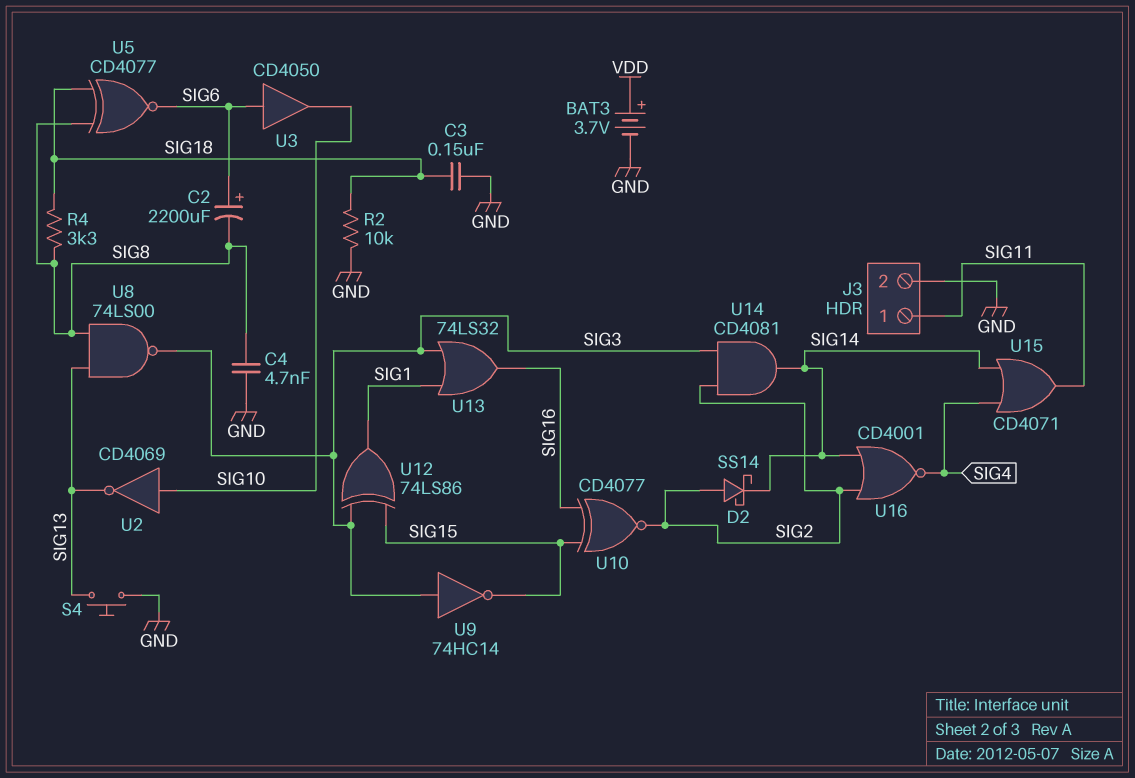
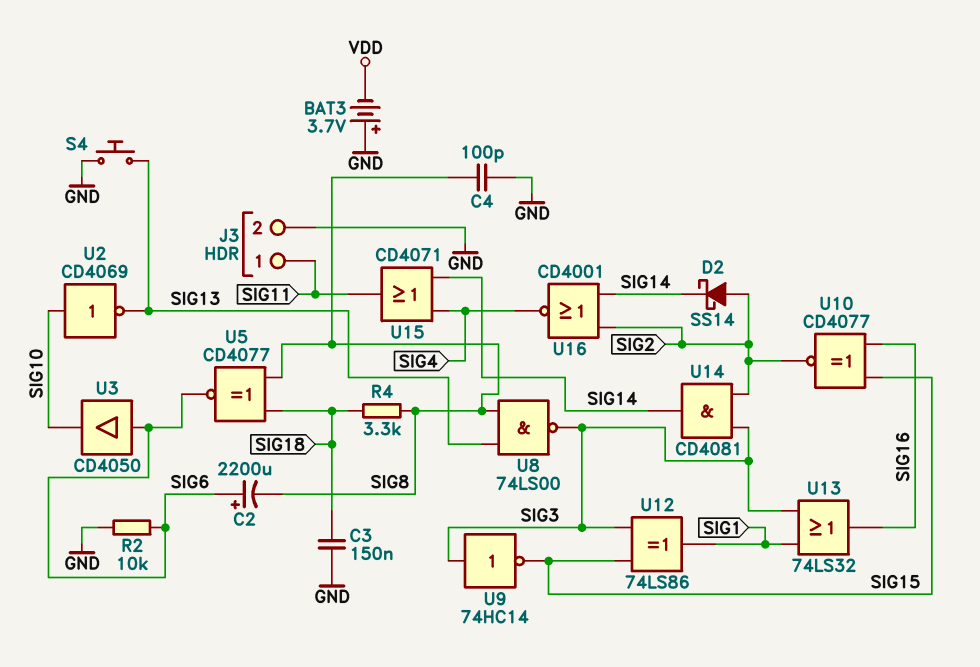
BAT3: 3.7V (plus VDD, minus GND) -> 3.7V (plus GND, minus VDD)
C4: 4.7nF (GND, SIG8) -> 100pF (GND, SIG8)
R2: 10k (GND, SIG18) -> 10k (GND, SIG6)

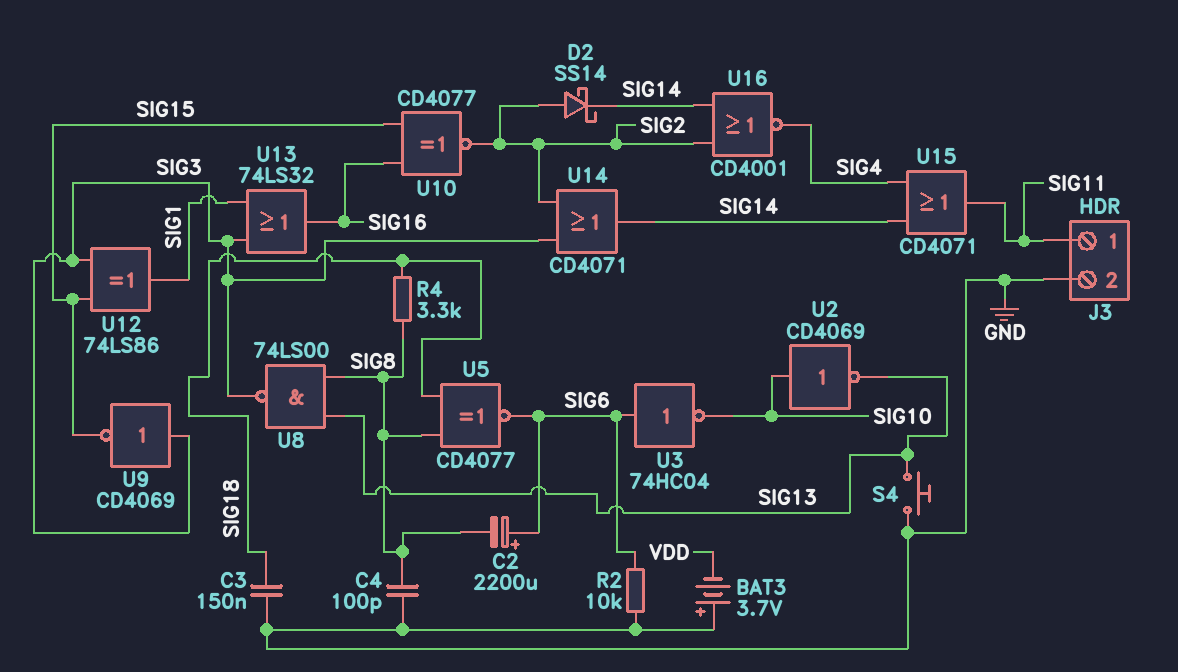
U3: buffer CD4050 (in SIG6, out SIG10) -> NOT 74HC04 (in SIG6, out SIG10)
U9: NOT 74HC14 (in SIG3, out SIG15) -> NOT CD4069 (in SIG3, out SIG15)
U14: AND CD4081 (in SIG2, in SIG3, out SIG14) -> OR CD4071 (in SIG2, in SIG3, out SIG14)

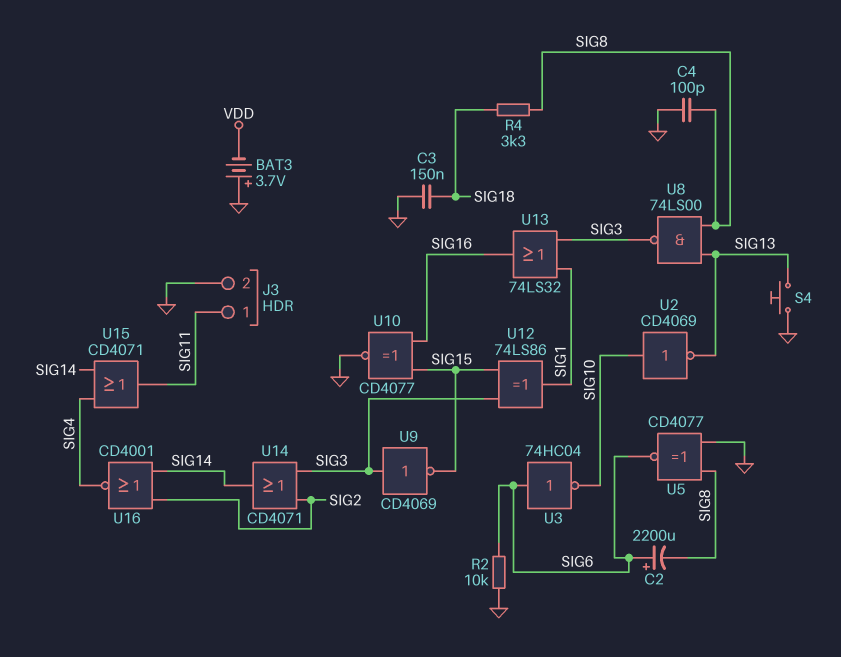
D2: schottky SS14 (A SIG2, K SIG14) -> none
U5: XNOR CD4077 (in SIG8, in SIG18, out SIG6) -> XNOR CD4077 (in GND, in SIG8, out SIG6)
U10: XNOR CD4077 (in SIG15, in SIG16, out SIG2) -> XNOR CD4077 (in SIG15, in SIG16, out GND)

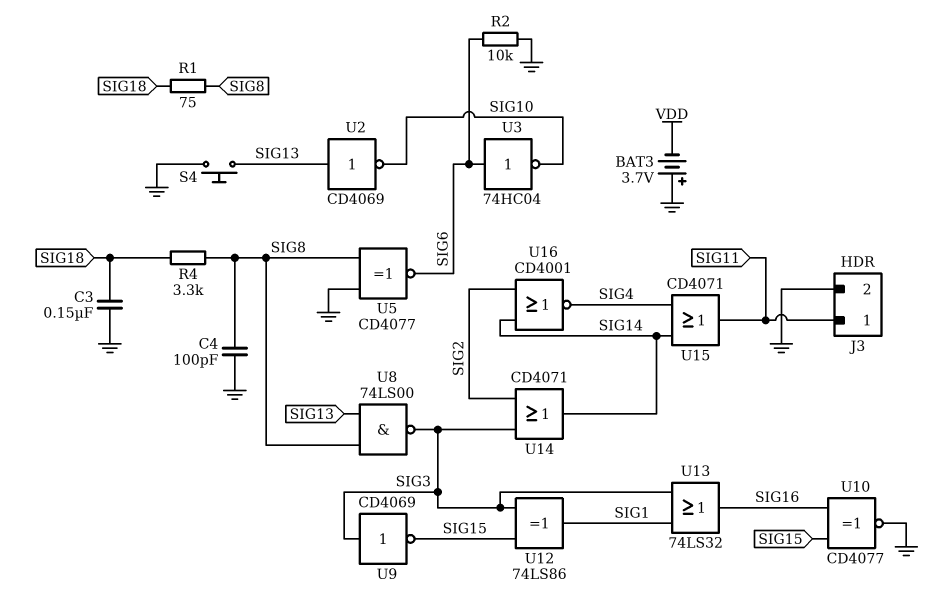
C2: 2200uF (plus SIG6, minus SIG8) -> none
R1: none -> 75 (SIG8, SIG18)
U2: NOT CD4069 (in SIG10, out SIG13) -> NOT CD4069 (in SIG13, out SIG10)

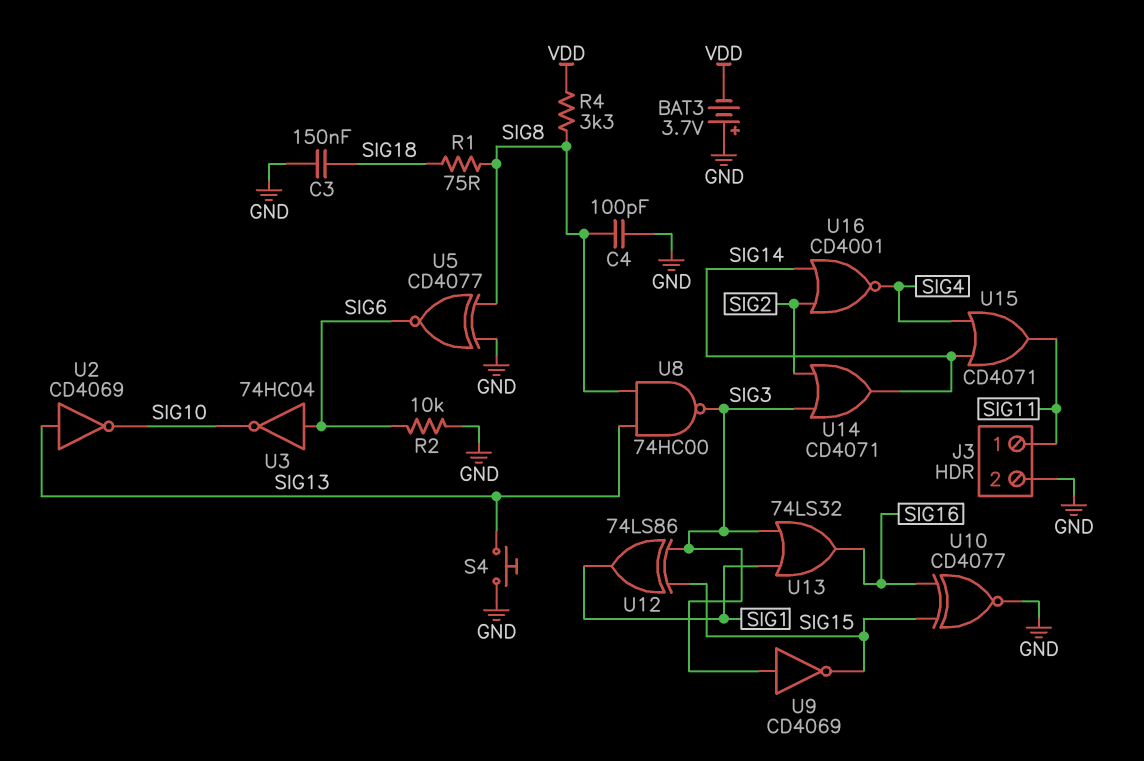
R4: 3.3k (SIG8, SIG18) -> 3.3k (SIG8, VDD)
U8: NAND 74LS00 (in SIG8, in SIG13, out SIG3) -> NAND 74HC00 (in SIG8, in SIG13, out SIG3)

